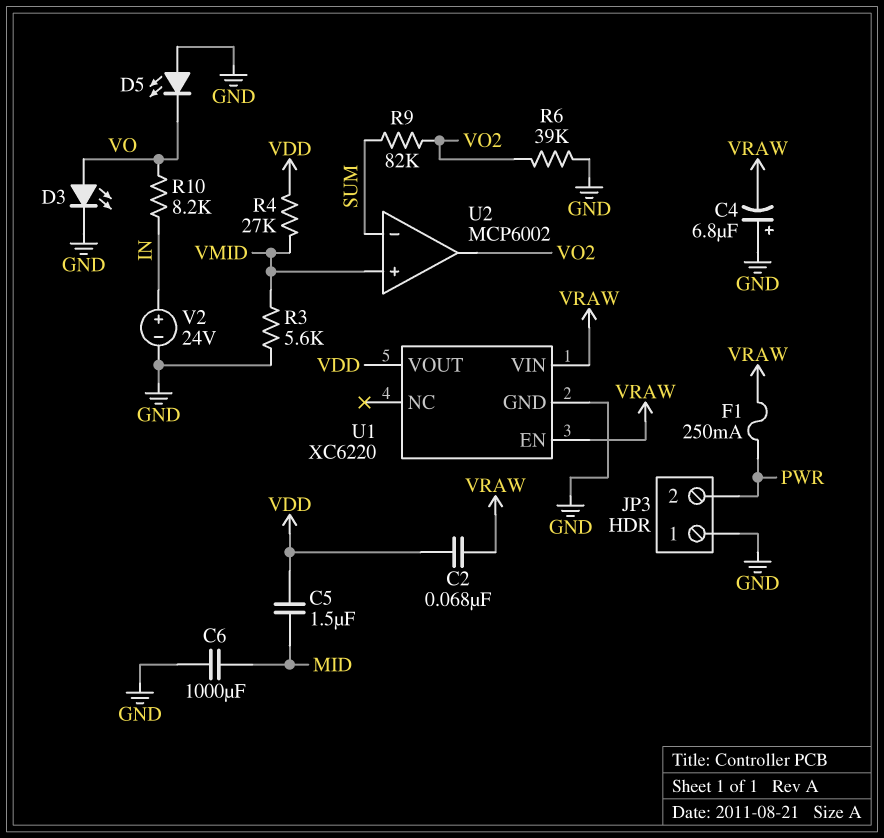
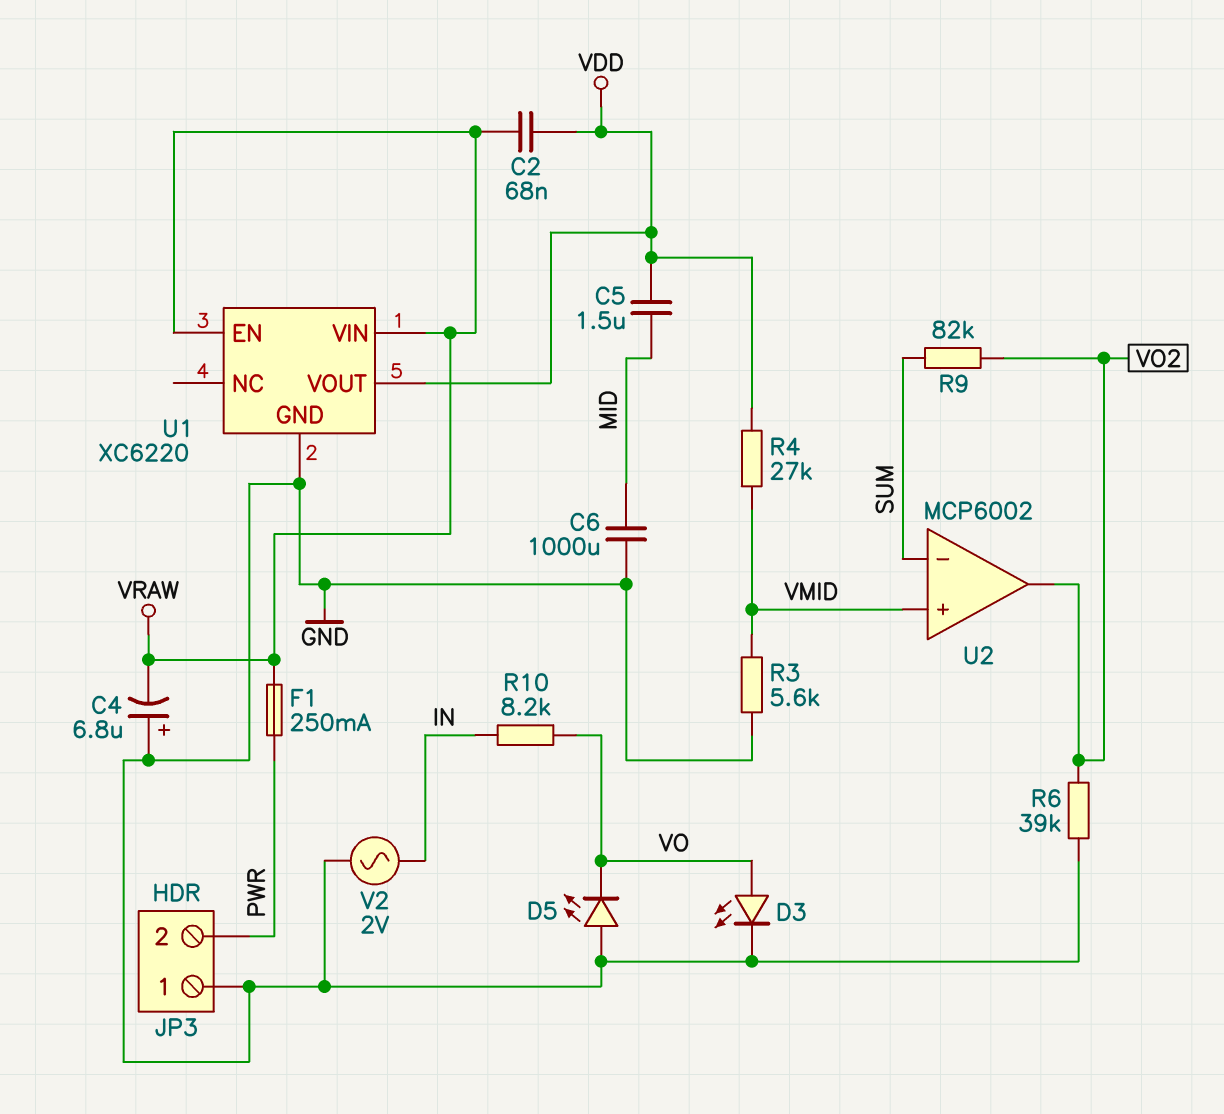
V2: 24V (plus IN, minus GND) -> AC 2V (GND, IN)

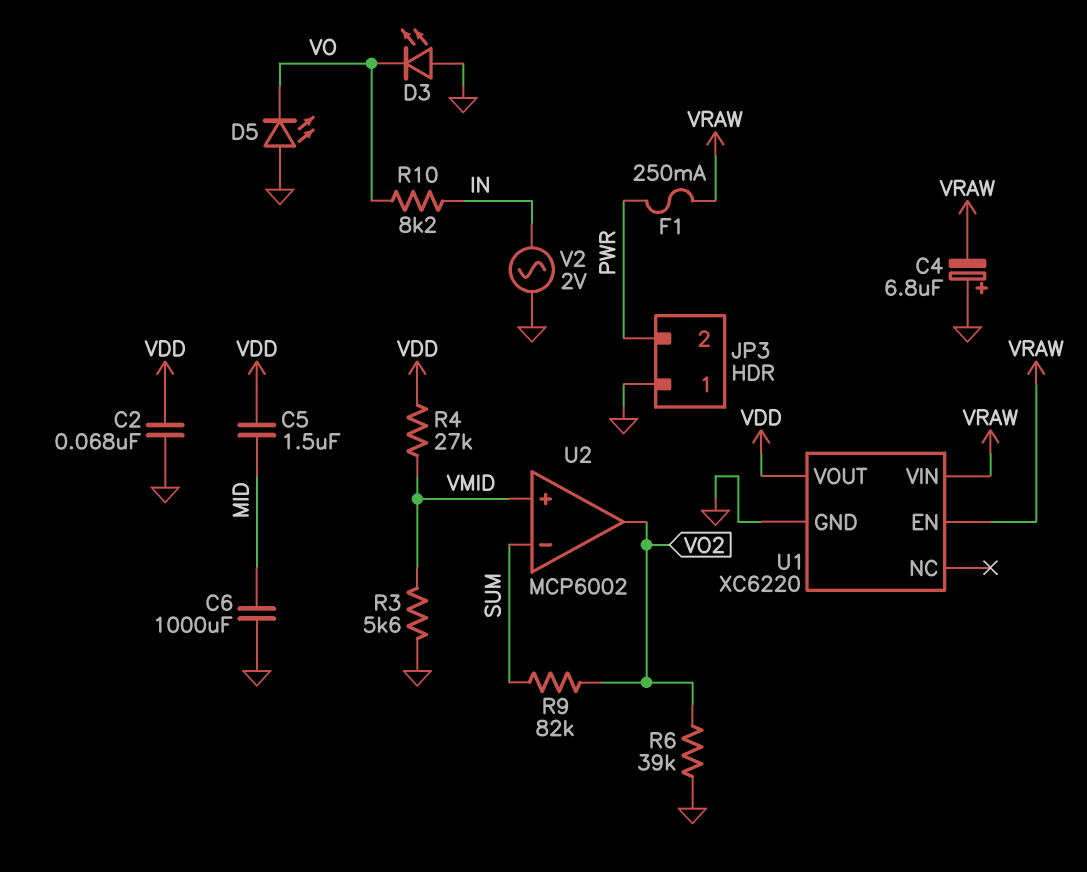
C2: 68nF (VDD, VRAW) -> 68nF (GND, VDD)
D3: LED (A VO, K GND) -> LED (A GND, K VO)

